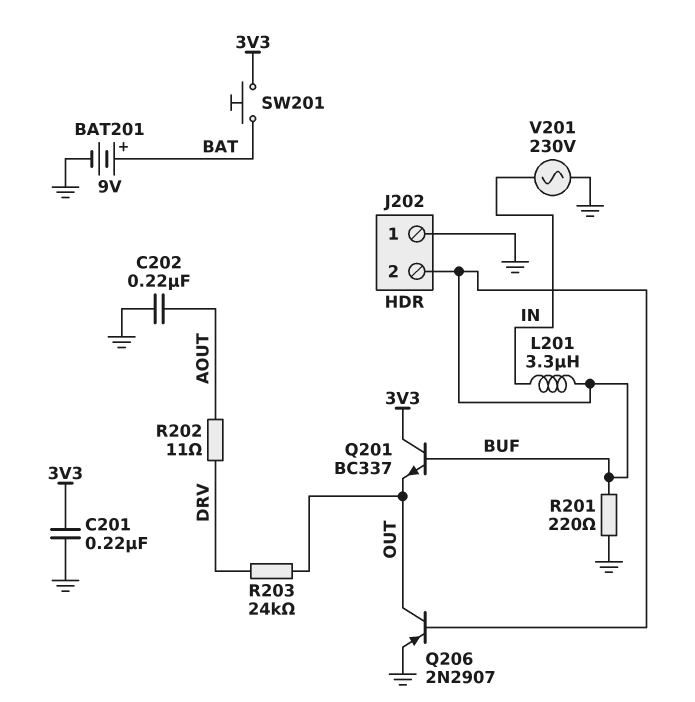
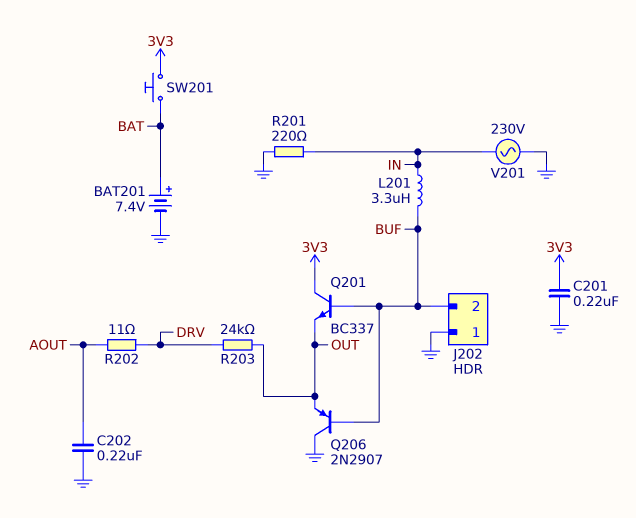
BAT201: 9V (plus BAT, minus GND) -> 7.4V (plus BAT, minus GND)
Q206: PNP 2N2907 (B BUF, C OUT, E GND) -> PNP 2N2907 (B BUF, C GND, E OUT)
R201: 220 (BUF, GND) -> 220 (GND, IN)

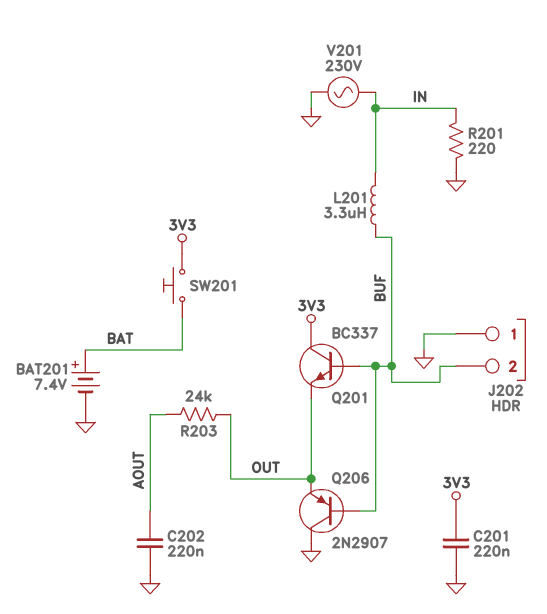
R202: 11 (AOUT, DRV) -> none
R203: 24k (DRV, OUT) -> 24k (AOUT, OUT)

